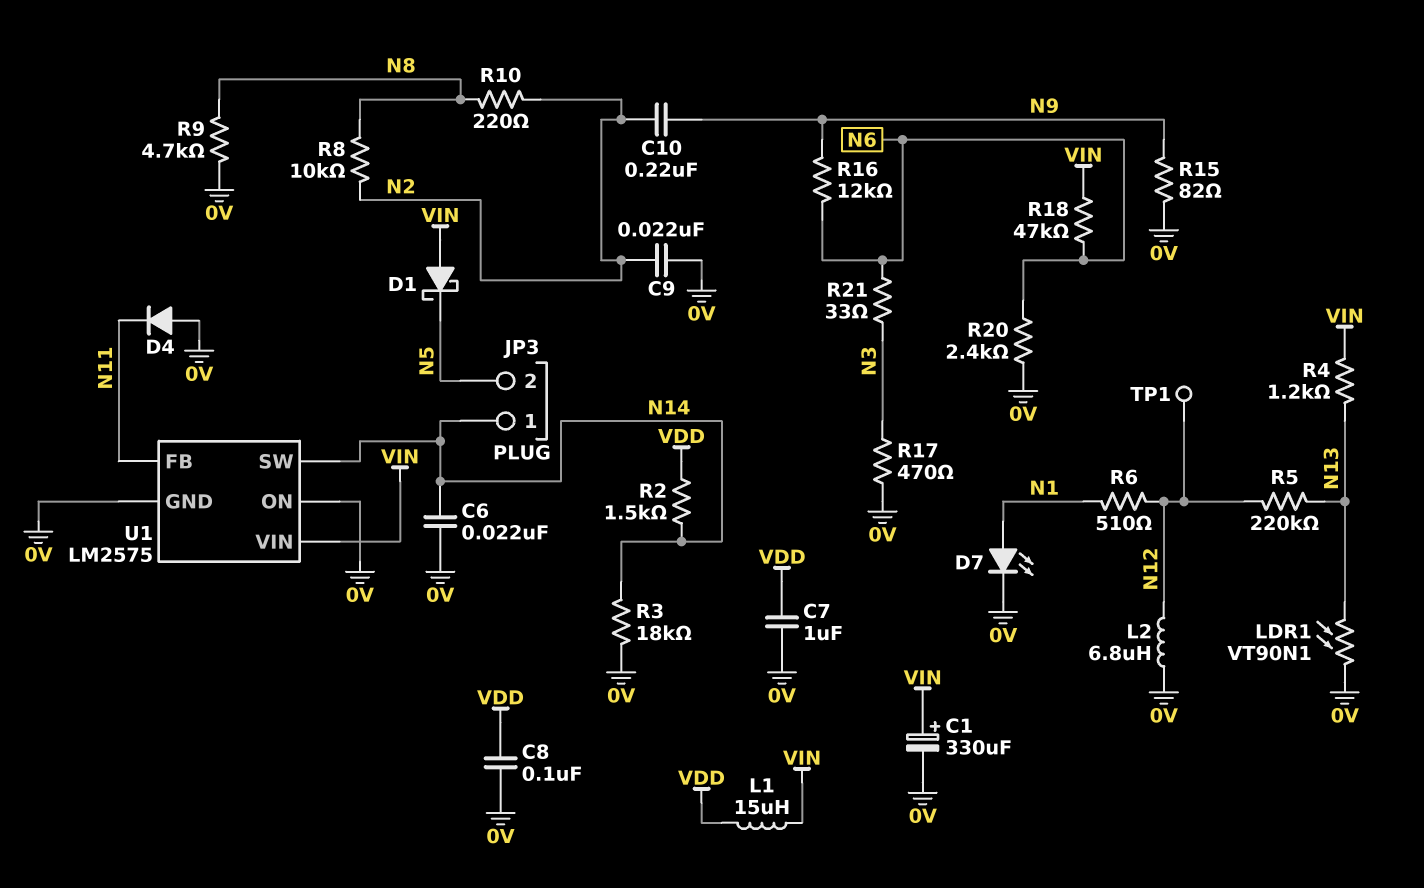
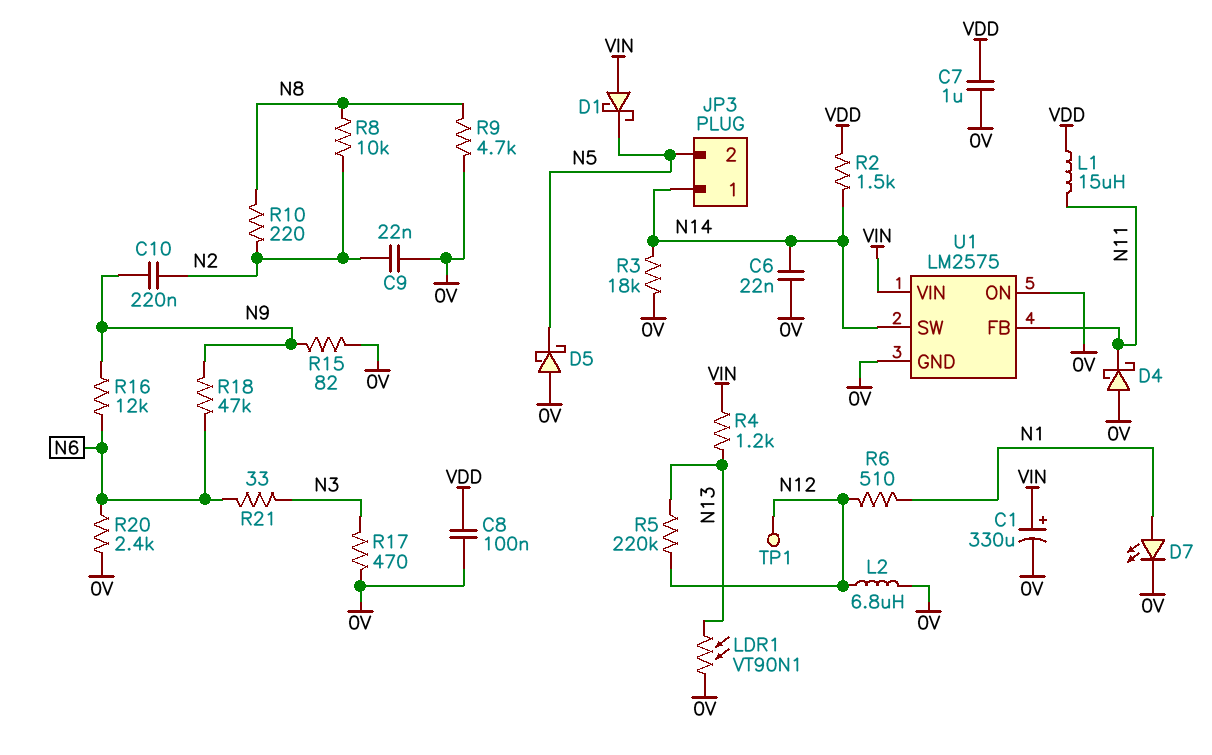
D4: diode (A 0V, K N11) -> schottky (A 0V, K N11)
D5: none -> schottky (A 0V, K N5)
L1: 15uH (VDD, VIN) -> 15uH (N11, VDD)
R18: 47k (N6, VIN) -> 47k (N6, N9)

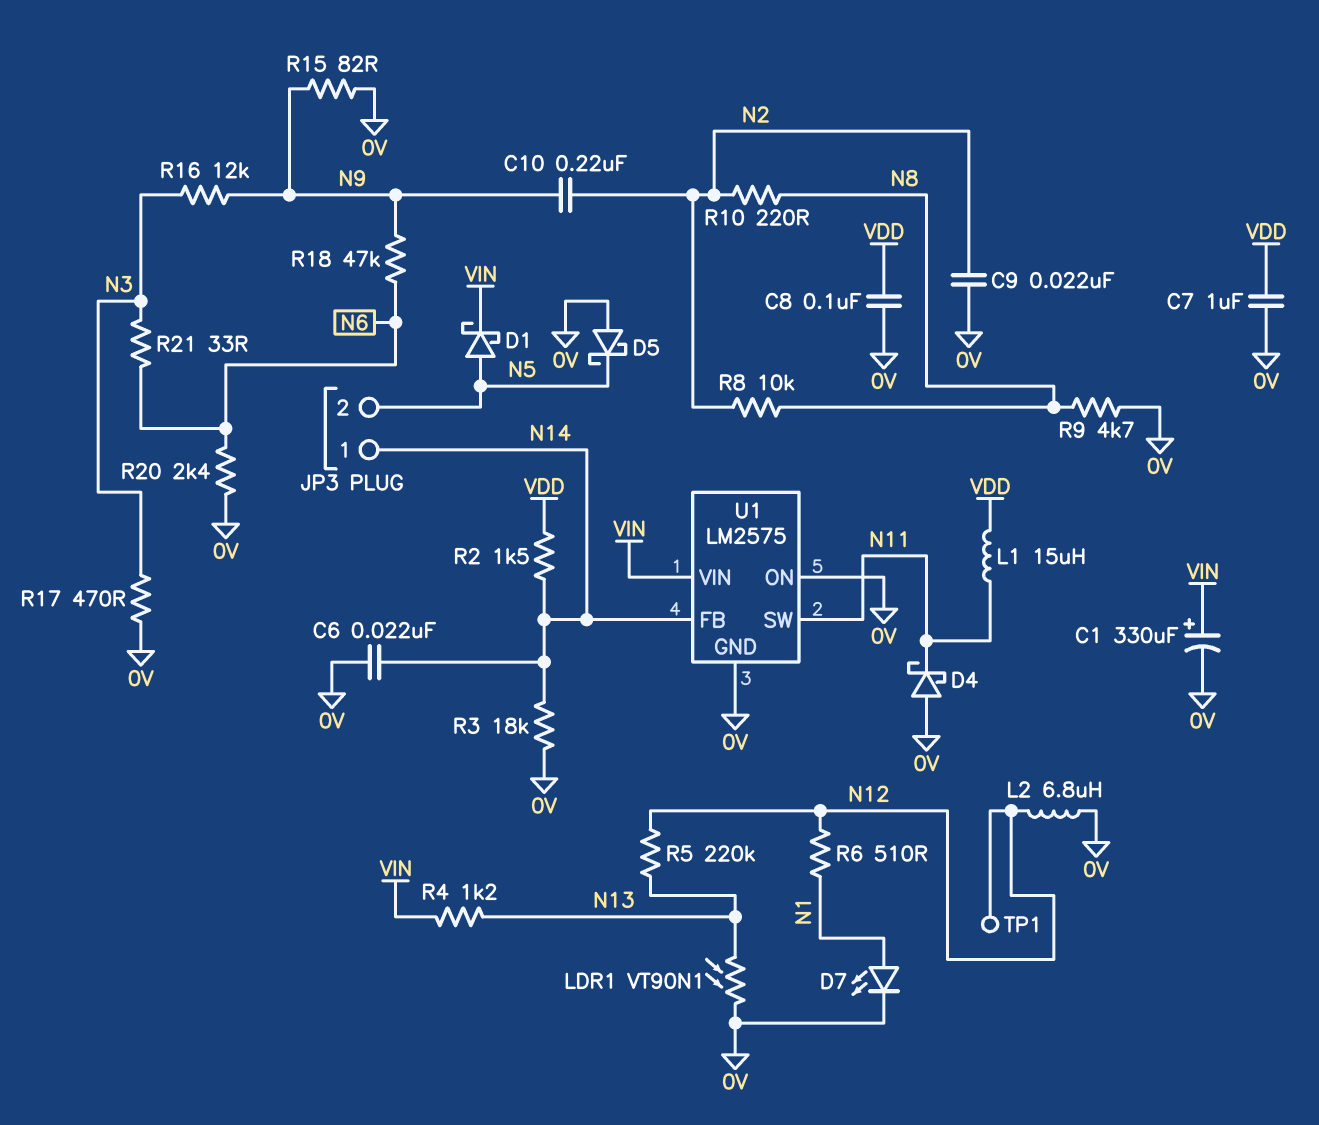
D1: schottky (A VIN, K N5) -> schottky (A N5, K VIN)
R16: 12k (N6, N9) -> 12k (N3, N9)
U1 pin FB: N11 -> N14
U1 pin SW: N14 -> N11

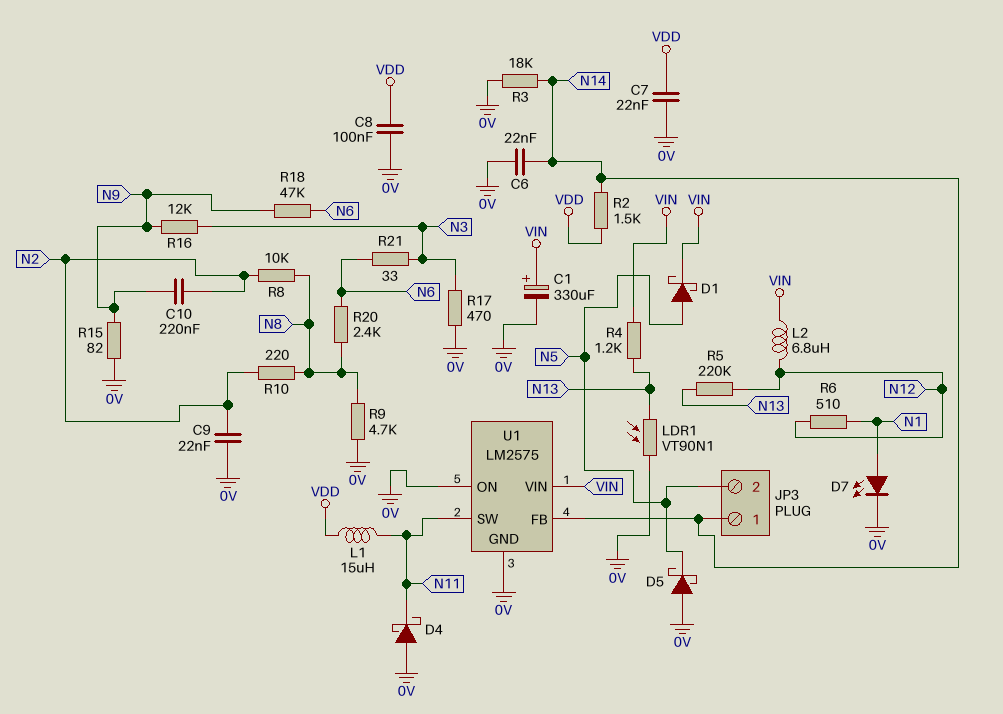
C7: 1uF (0V, VDD) -> 22nF (0V, VDD)
L2: 6.8uH (0V, N12) -> 6.8uH (N12, VIN)
R20: 2.4k (0V, N6) -> 2.4k (N6, N8)
TP1: test point (N12) -> none

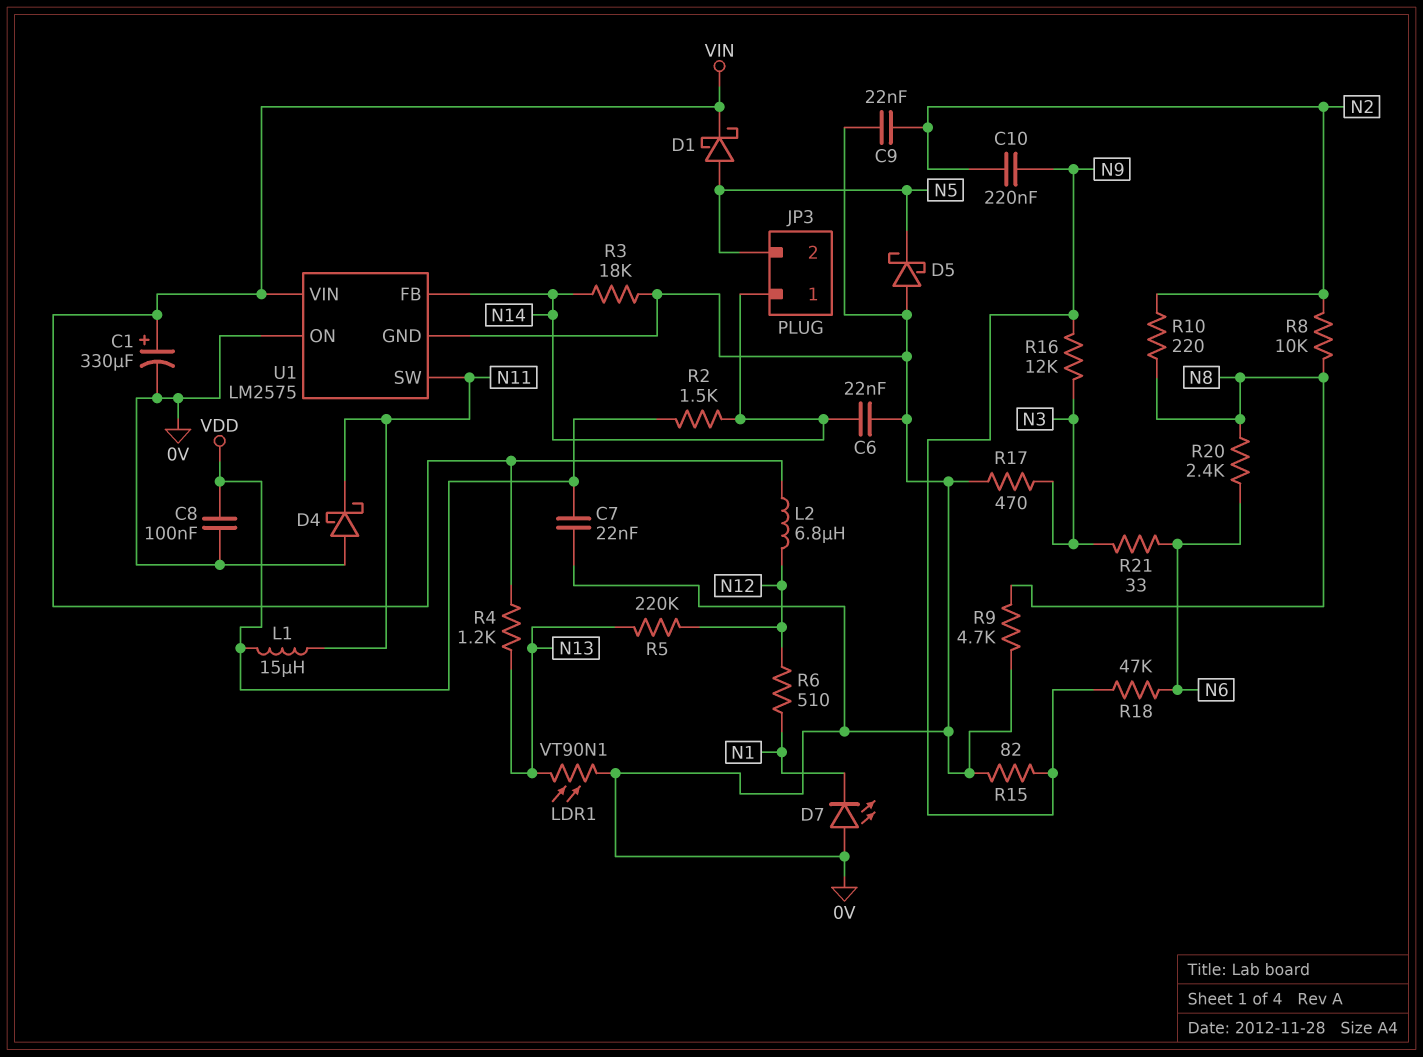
D7: LED (A N1, K 0V) -> LED (A 0V, K N1)

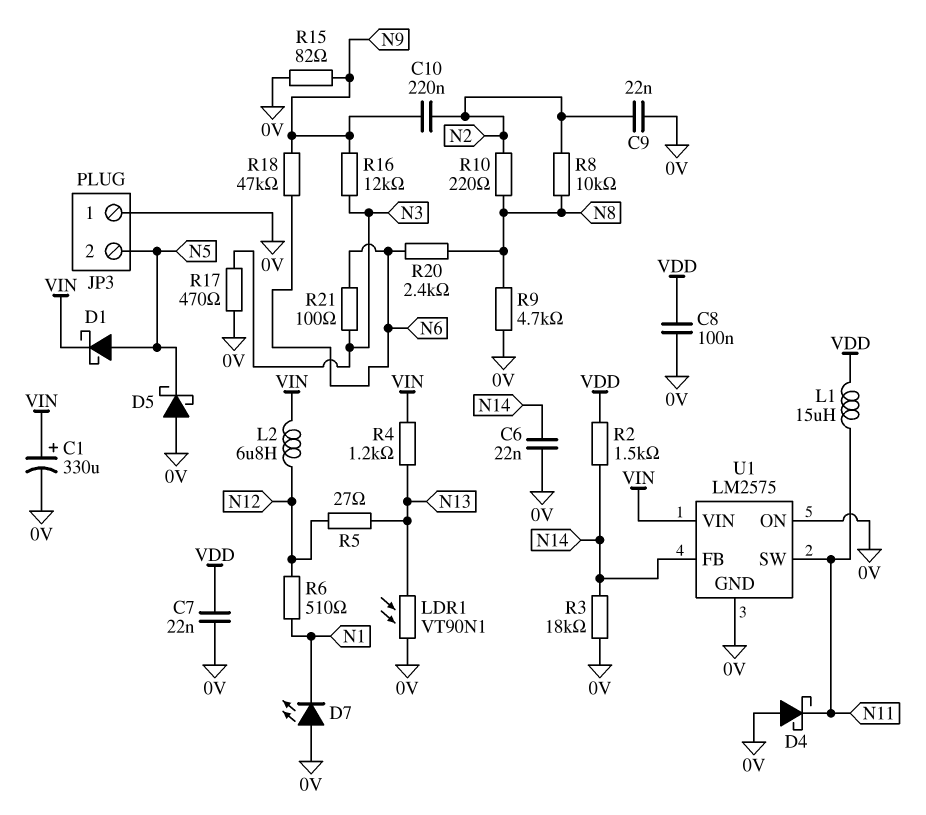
JP3 pin 1: N14 -> 0V
R5: 220k (N12, N13) -> 27 (N12, N13)
R21: 33 (N3, N6) -> 100 (N3, N6)

